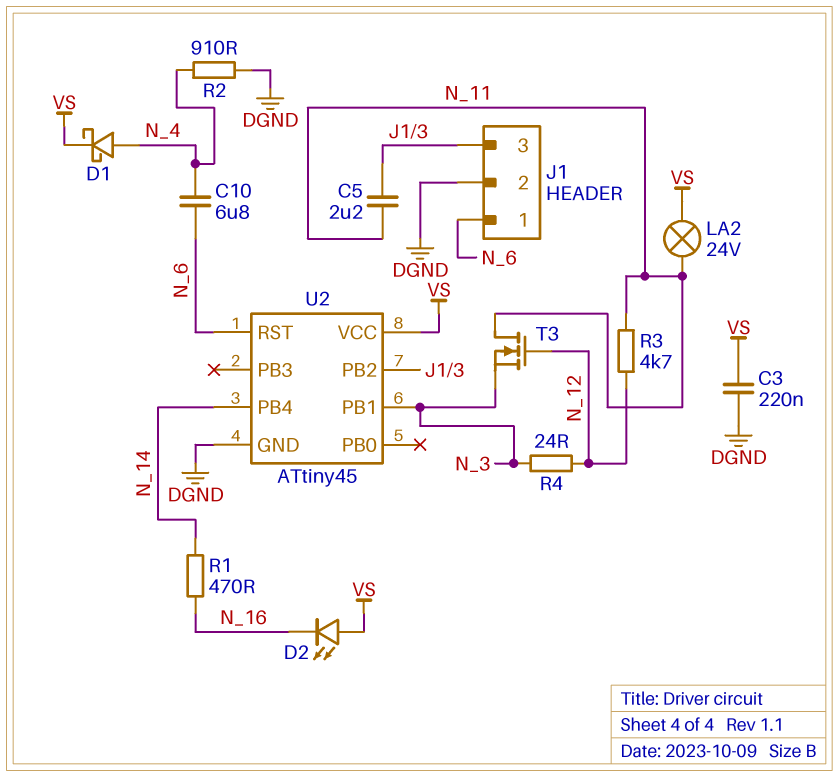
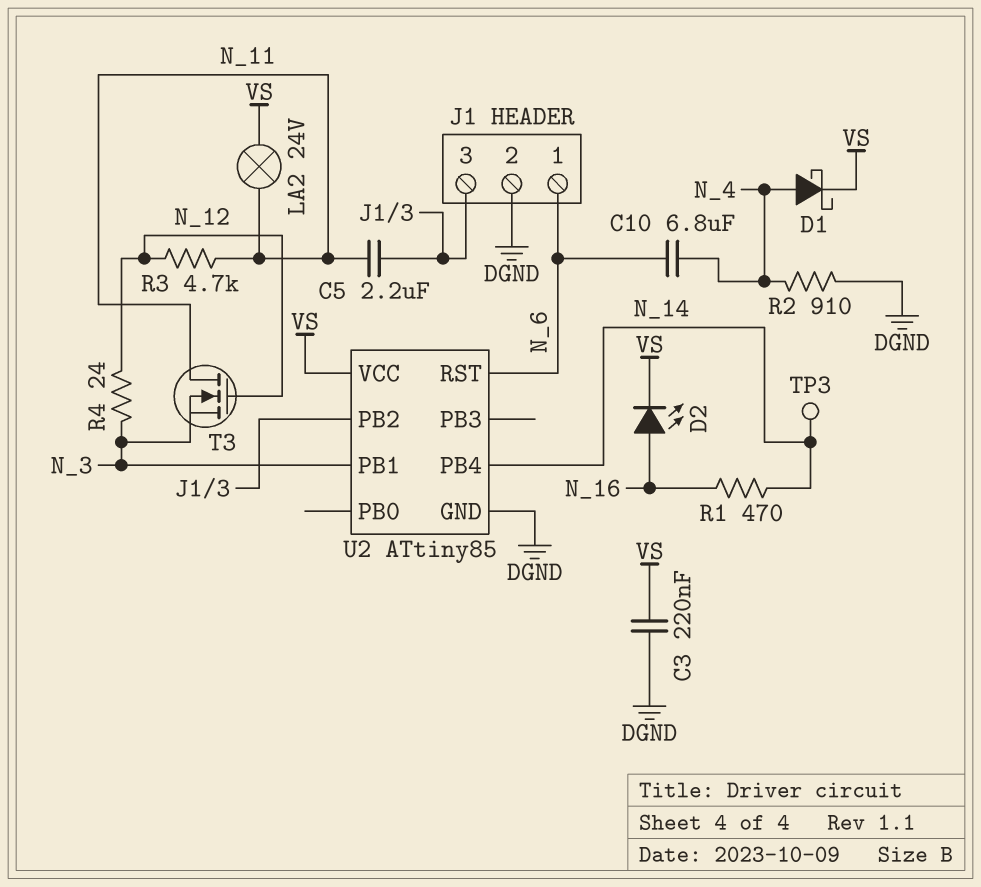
D2: LED (A VS, K N_16) -> LED (A N_16, K VS)
TP3: none -> test point (N_14)
U2: ATtiny45 -> ATtiny85

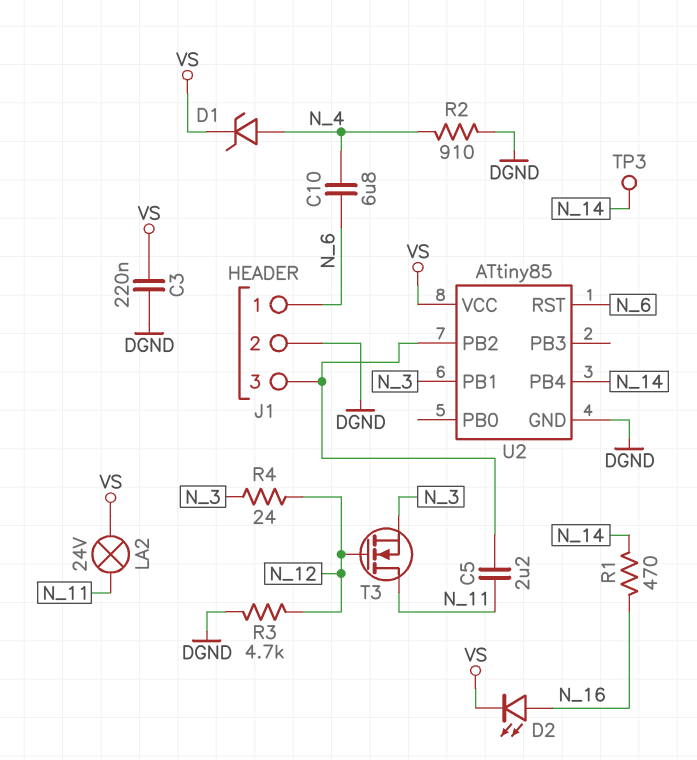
D1: schottky (A N_4, K VS) -> zener (A N_4, K VS)
R3: 4.7k (N_11, N_12) -> 4.7k (DGND, N_12)

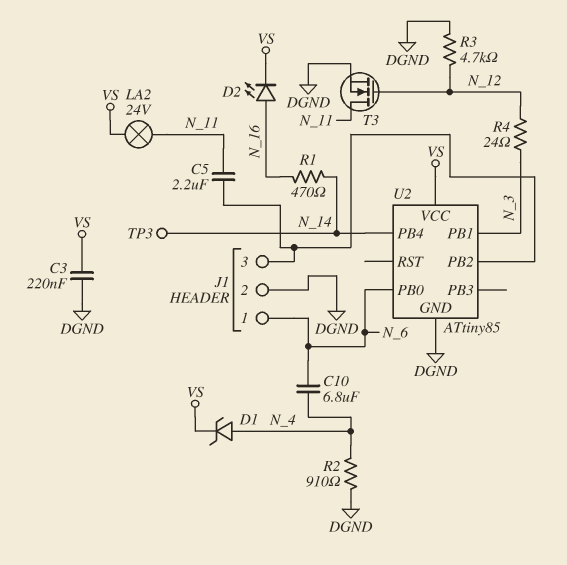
T3: NMOS (G N_12, D N_11, S N_3) -> NMOS (G N_12, D N_11, S DGND)
U2 pin PB0: none -> N_6
U2 pin RST: N_6 -> none

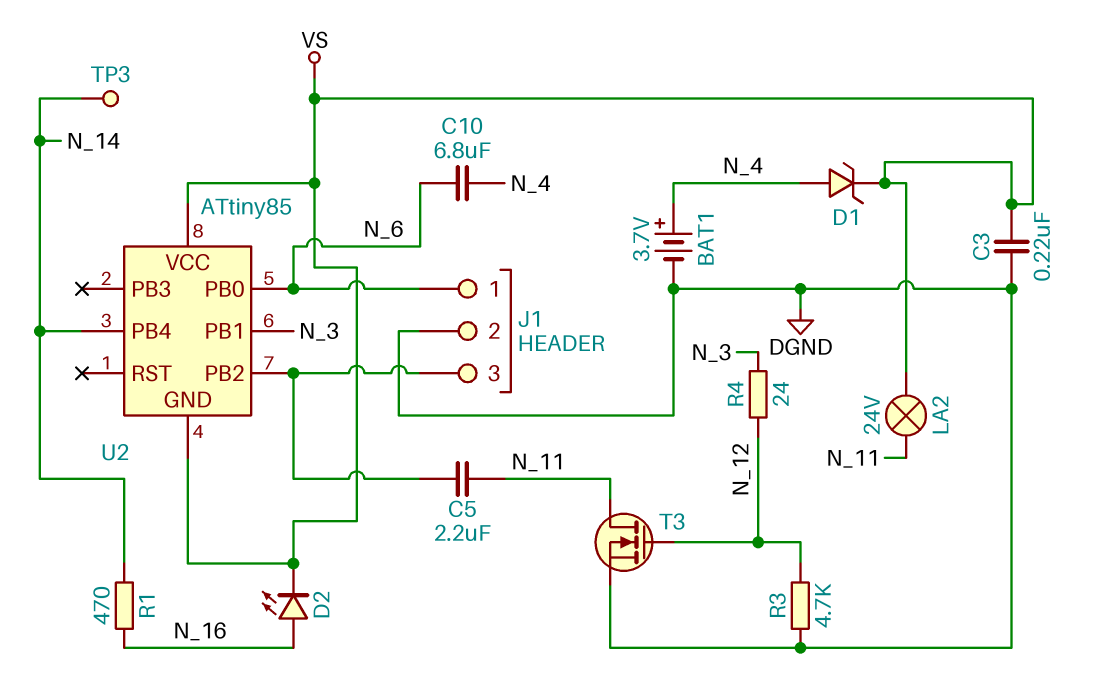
BAT1: none -> 3.7V (plus N_4, minus DGND)
R2: 910 (DGND, N_4) -> none
U2 pin GND: DGND -> VS

